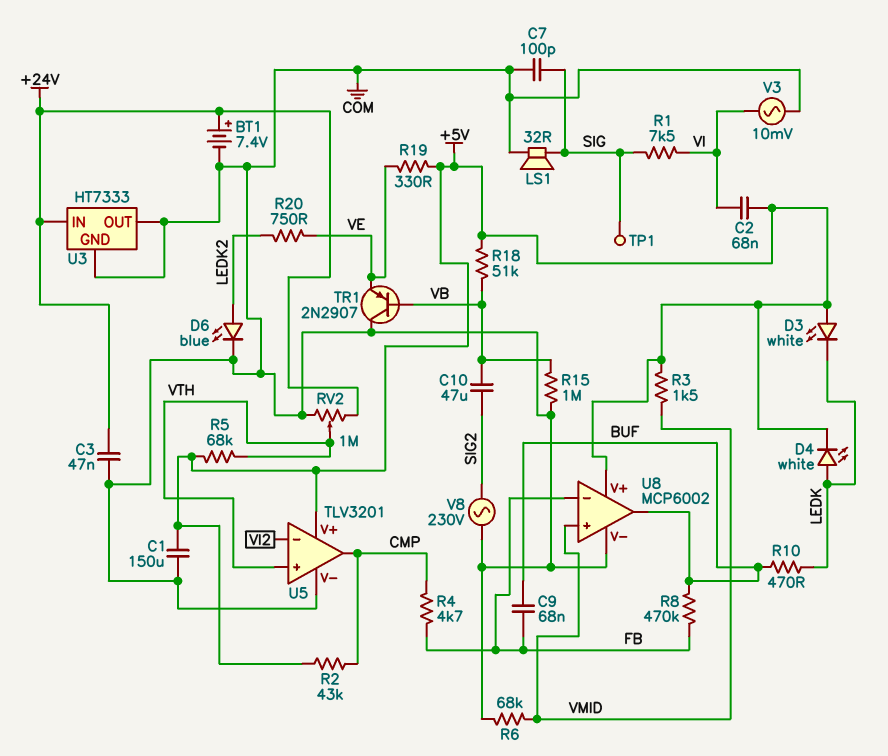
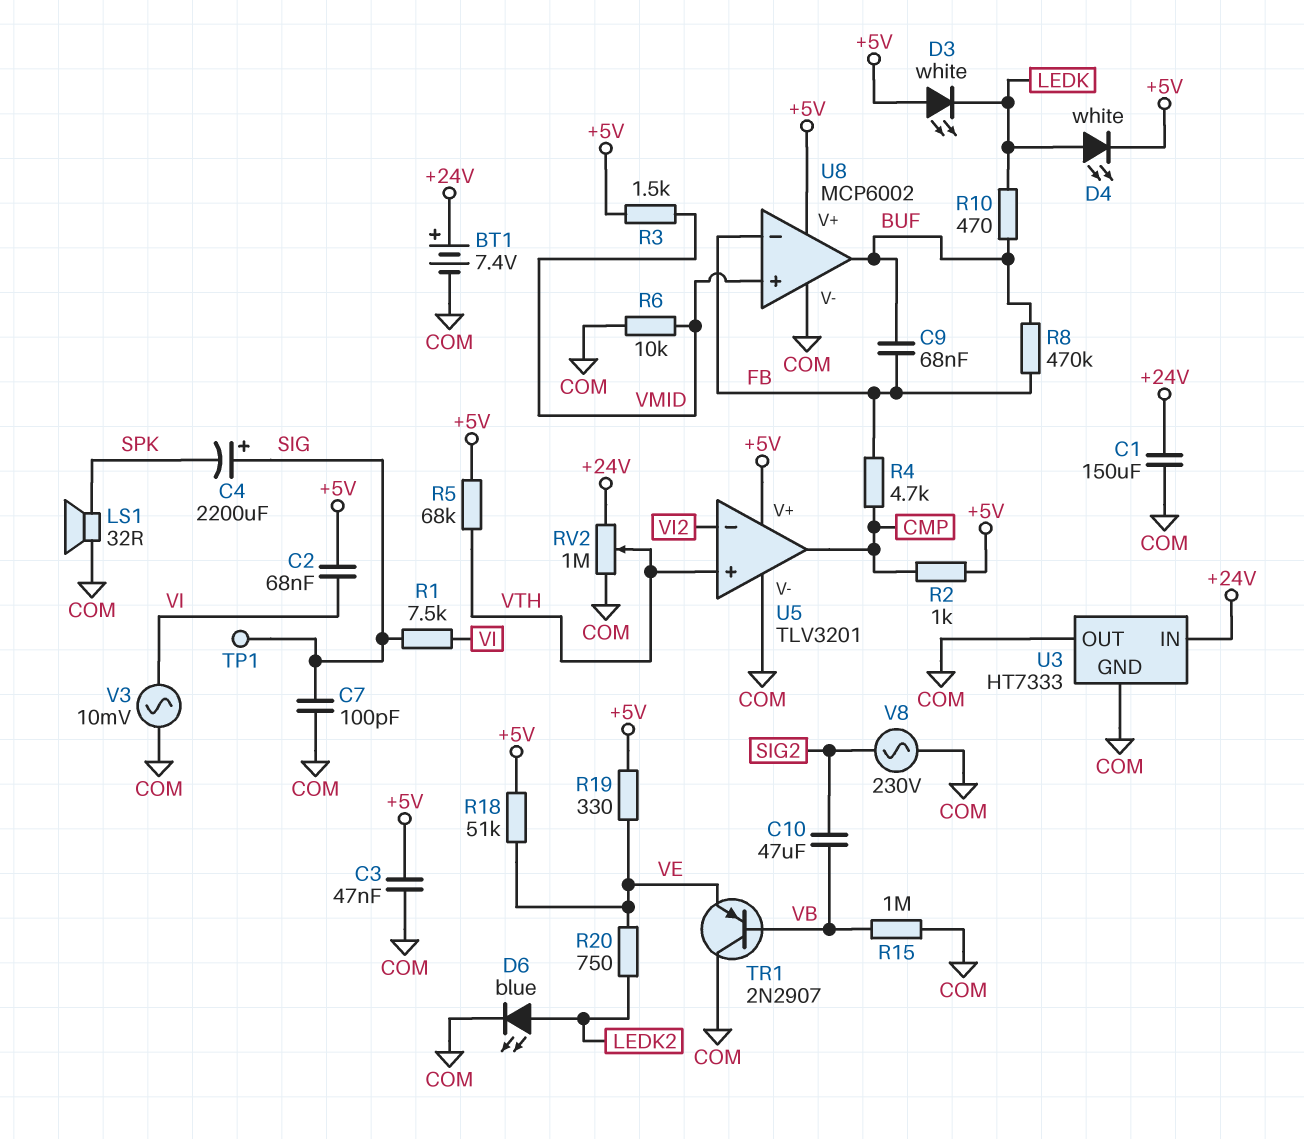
C1: 150uF (+5V, COM) -> 150uF (+24V, COM)
C3: 47nF (+24V, COM) -> 47nF (+5V, COM)
C4: none -> 2200uF (plus SIG, minus SPK)
LS1: speaker 32R (COM, SIG) -> speaker 32R (COM, SPK)
R2: 43k (+5V, CMP) -> 1k (+5V, CMP)
R6: 68k (COM, VMID) -> 10k (COM, VMID)
R18: 51k (+5V, VB) -> 51k (+5V, VE)

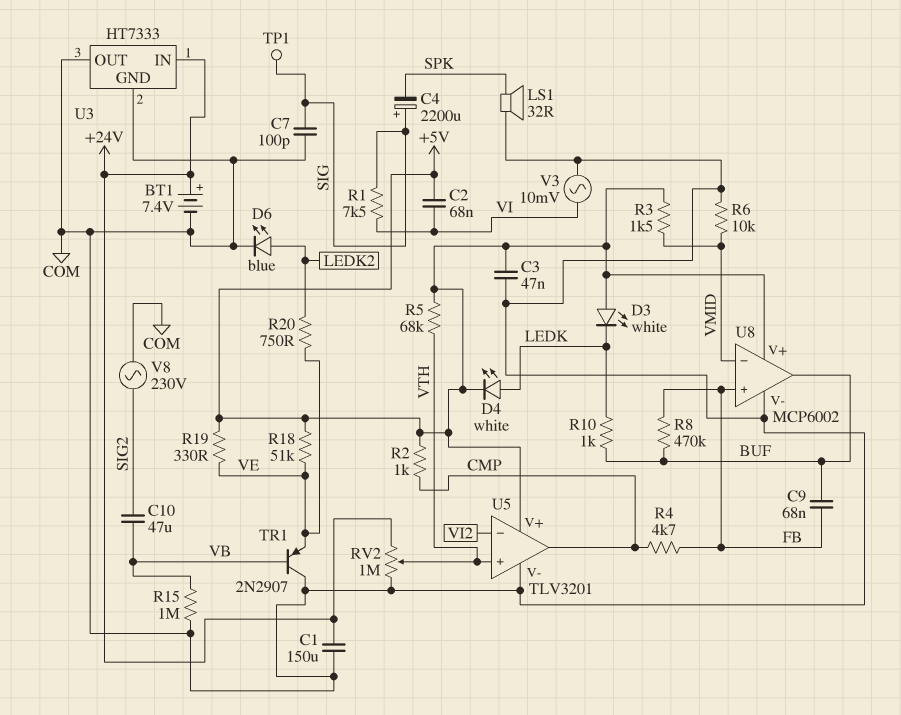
R10: 470 (BUF, LEDK) -> 1k (BUF, LEDK)
U8 pin in+: VMID -> FB
U8 pin in-: FB -> VMID

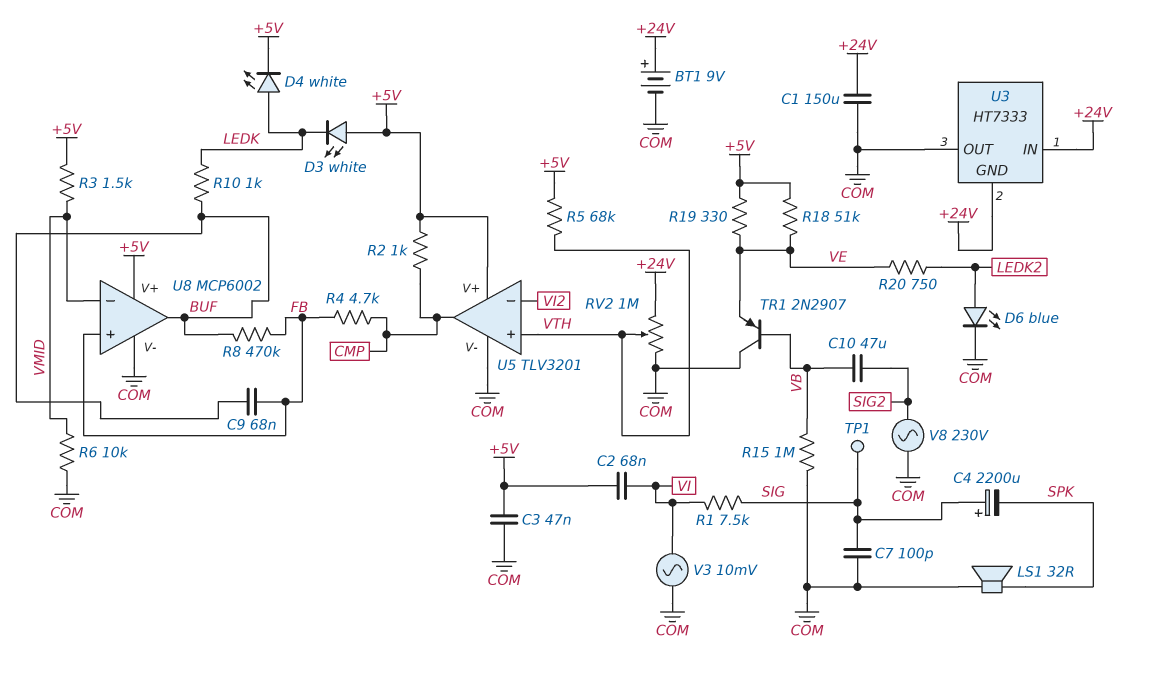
BT1: 7.4V (plus +24V, minus COM) -> 9V (plus +24V, minus COM)
U3 pin GND: COM -> +24V

